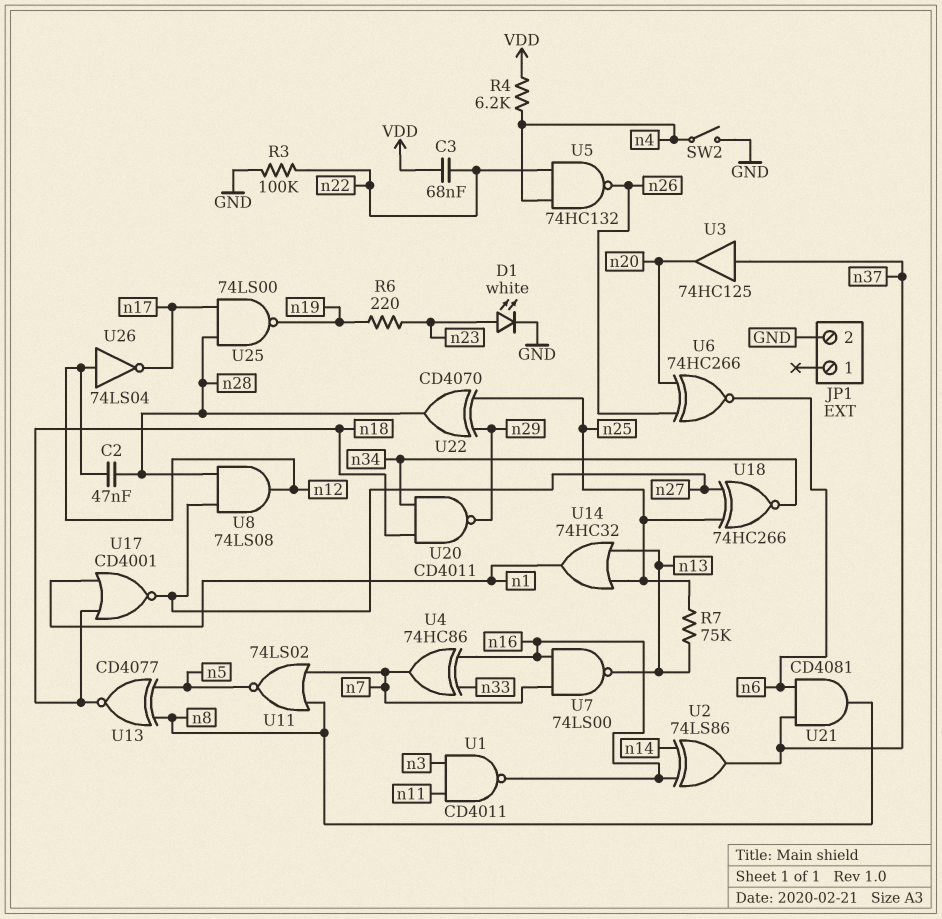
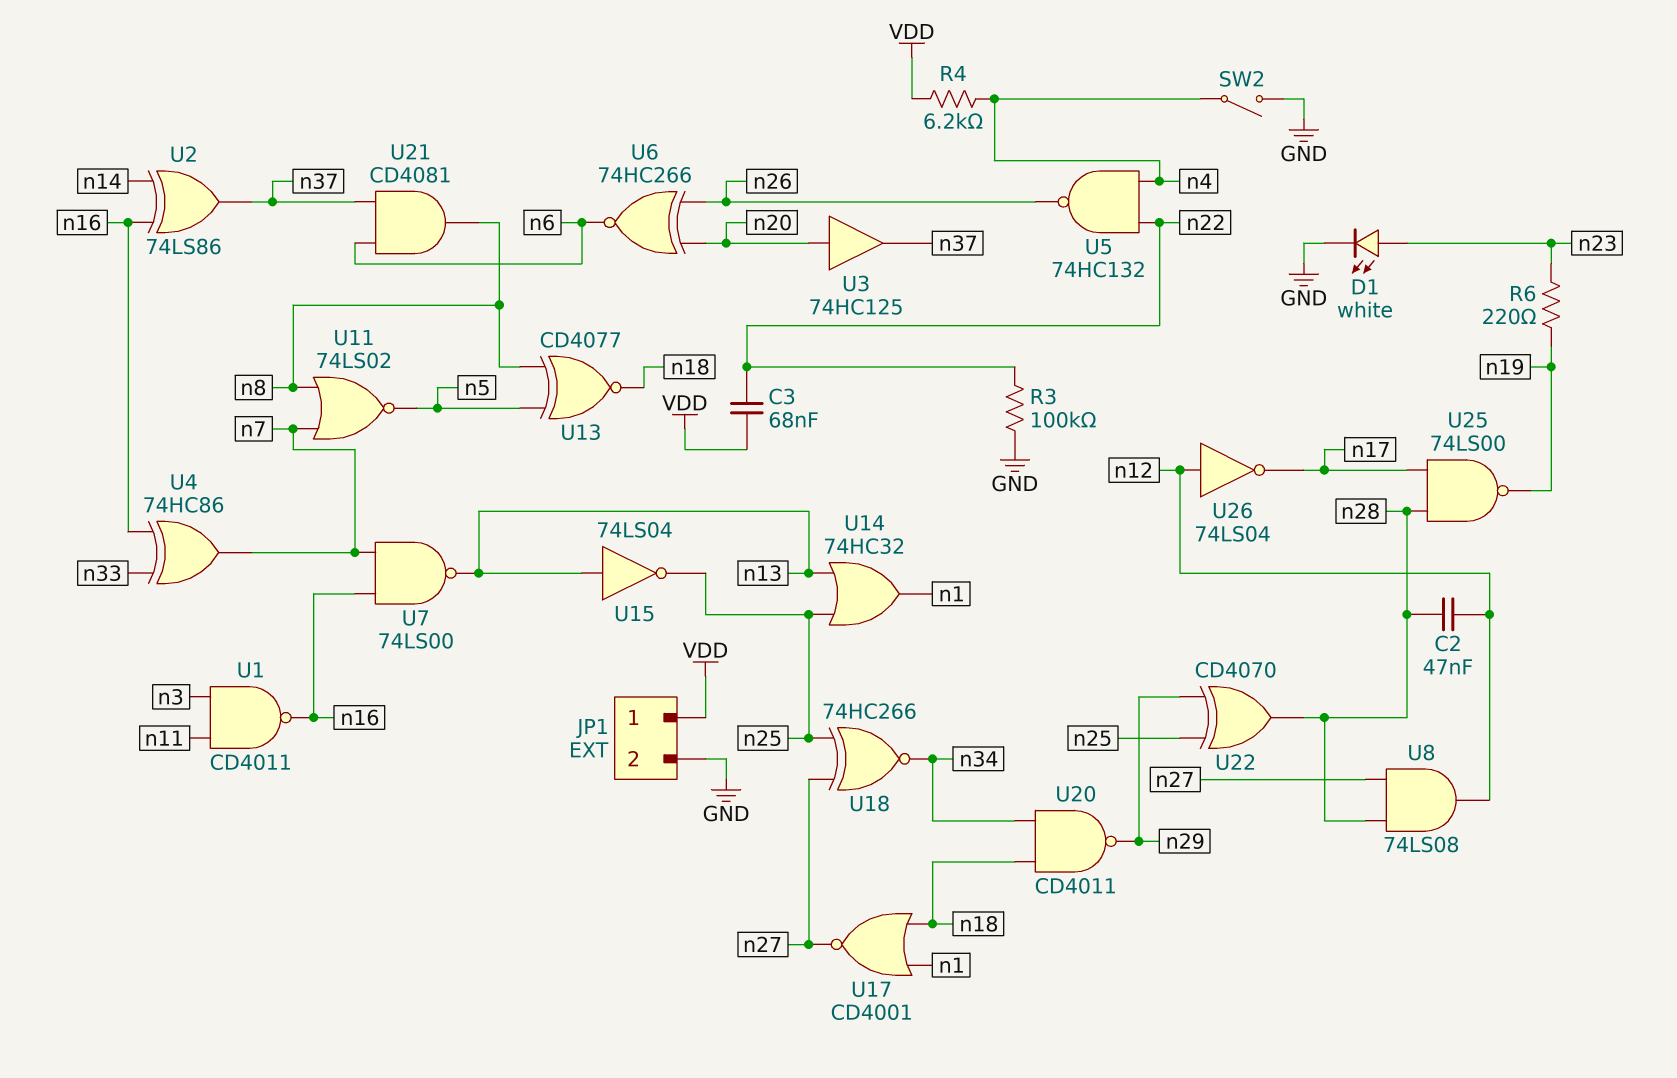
JP1 pin 1: none -> VDD
R7: 75k (n13, n25) -> none
U3: buffer 74HC125 (in n37, out n20) -> buffer 74HC125 (in n20, out n37)
U15: none -> NOT 74LS04 (in n13, out n25)

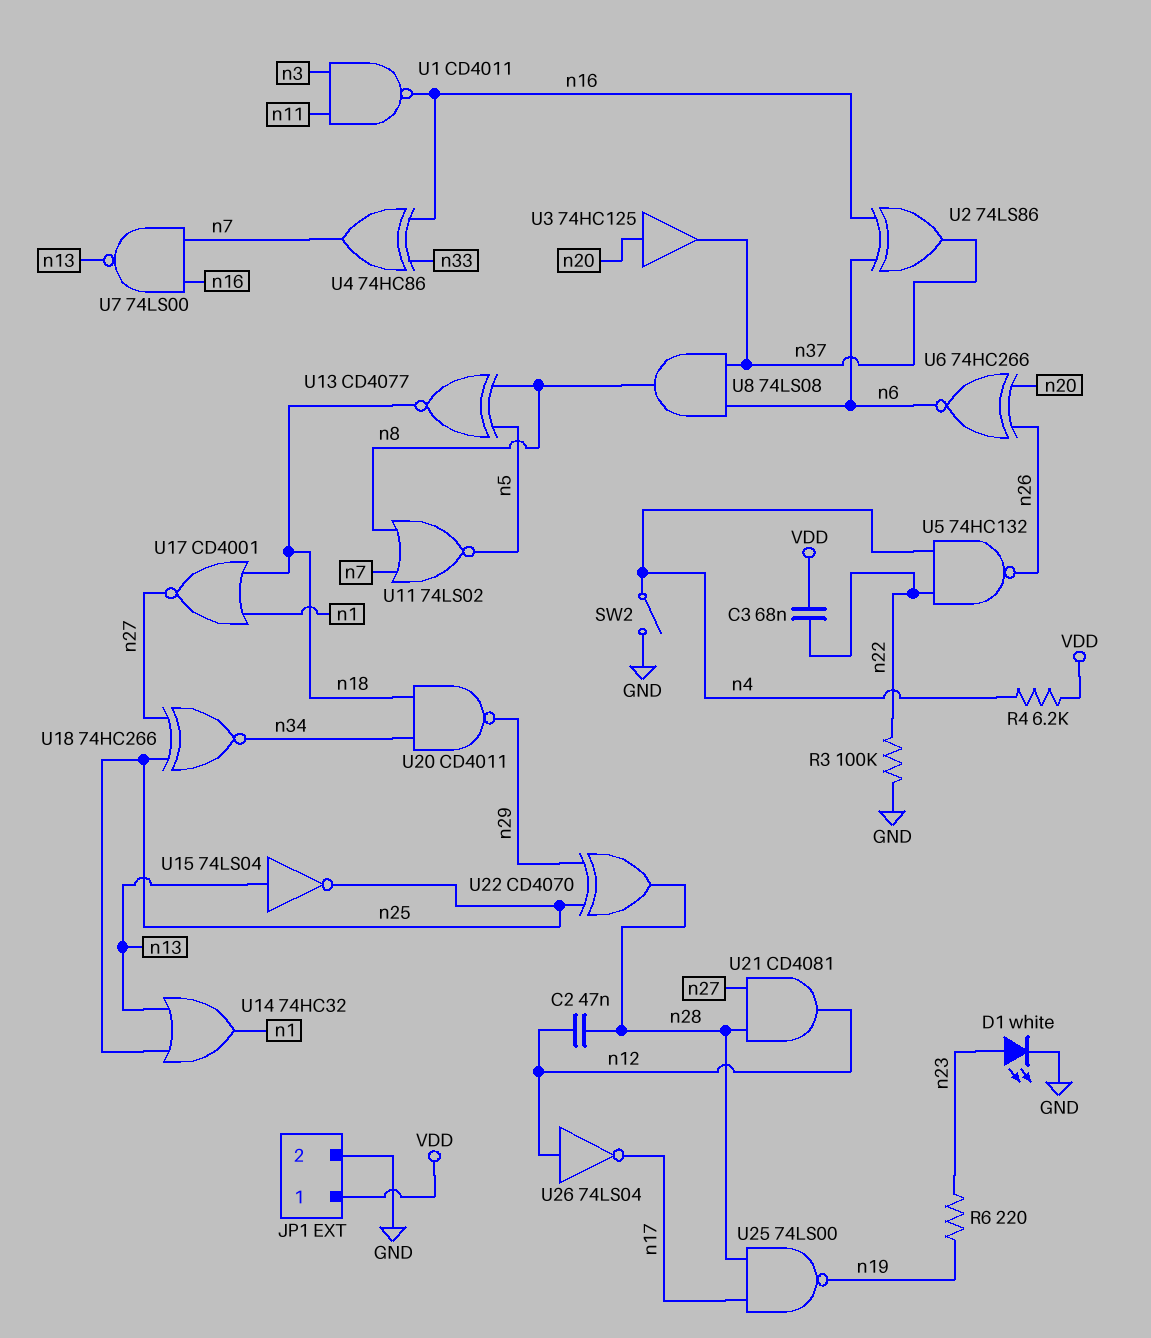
U2: XOR 74LS86 (in n14, in n16, out n37) -> XOR 74LS86 (in n6, in n16, out n37)
U8: AND 74LS08 (in n27, in n28, out n12) -> AND 74LS08 (in n6, in n37, out n8)
U21: AND CD4081 (in n6, in n37, out n8) -> AND CD4081 (in n27, in n28, out n12)

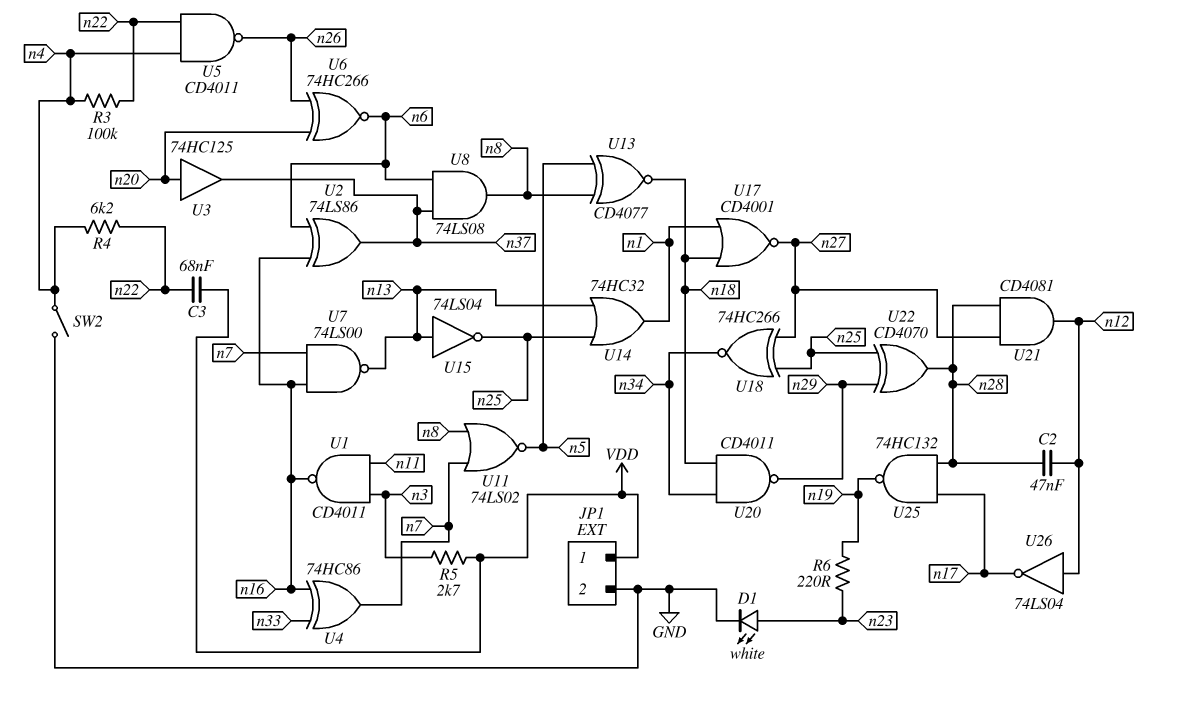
R3: 100k (GND, n22) -> 100k (n4, n22)
R4: 6.2k (VDD, n4) -> 6.2k (n4, n22)
R5: none -> 2.7k (VDD, n3)
U5: NAND 74HC132 (in n4, in n22, out n26) -> NAND CD4011 (in n4, in n22, out n26)
U25: NAND 74LS00 (in n17, in n28, out n19) -> NAND 74HC132 (in n17, in n28, out n19)

